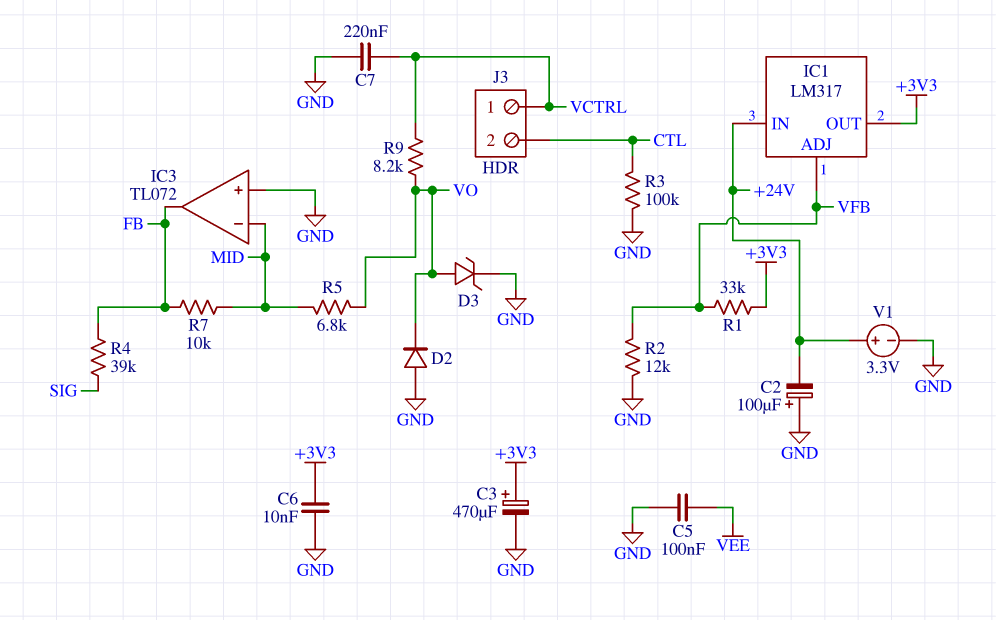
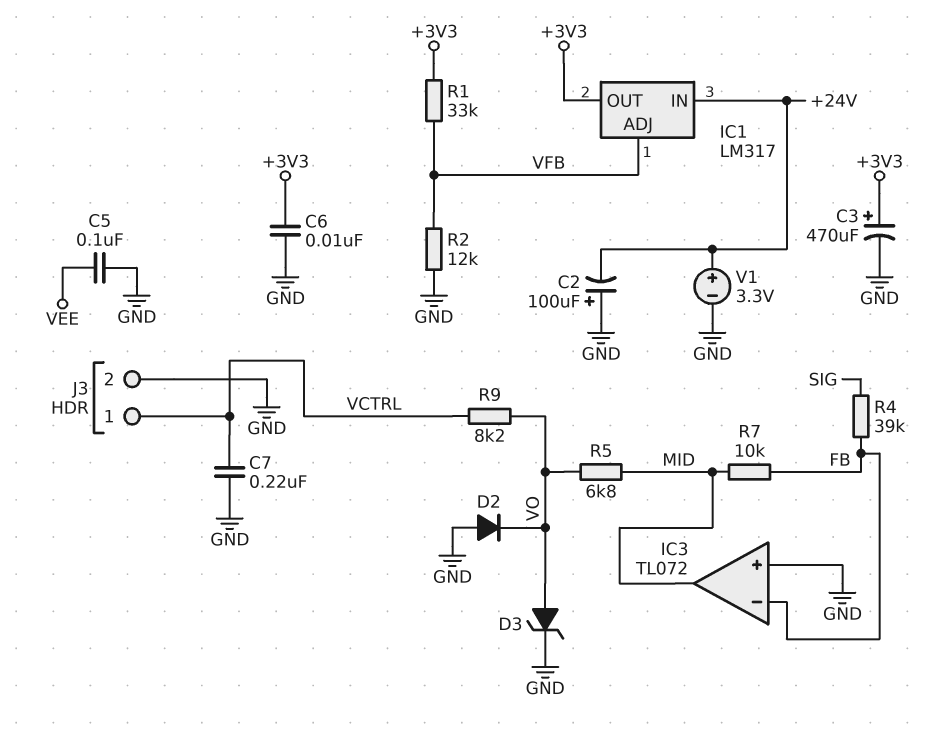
IC3 pin in-: MID -> FB
IC3 pin out: FB -> MID
J3 pin 2: CTL -> GND
R3: 100k (CTL, GND) -> none

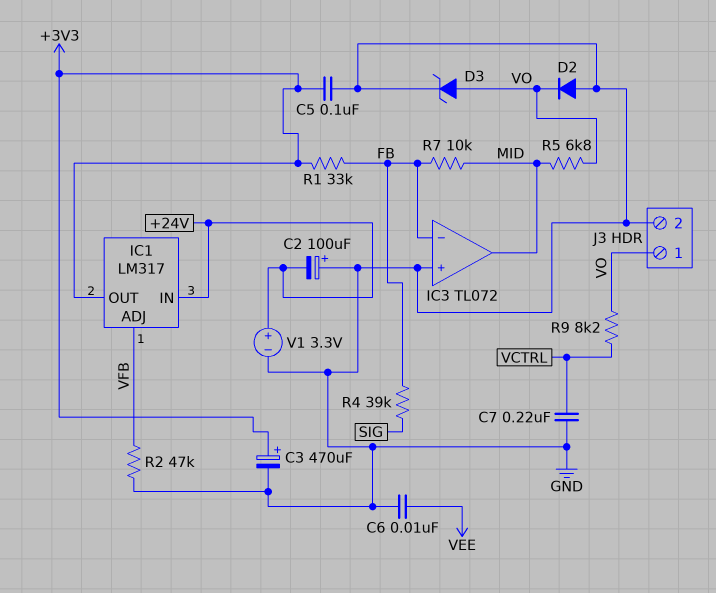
C5: 100nF (GND, VEE) -> 100nF (+3V3, GND)
C6: 10nF (+3V3, GND) -> 10nF (GND, VEE)
J3 pin 1: VCTRL -> VO
R1: 33k (+3V3, VFB) -> 33k (+3V3, FB)
R2: 12k (GND, VFB) -> 47k (GND, VFB)

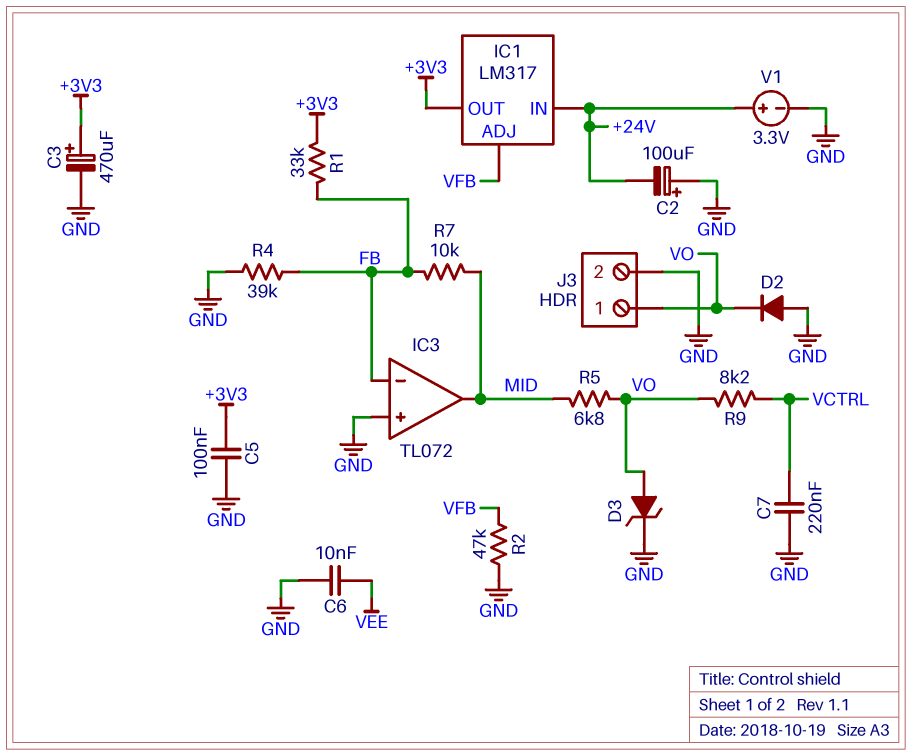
R4: 39k (FB, SIG) -> 39k (FB, GND)

